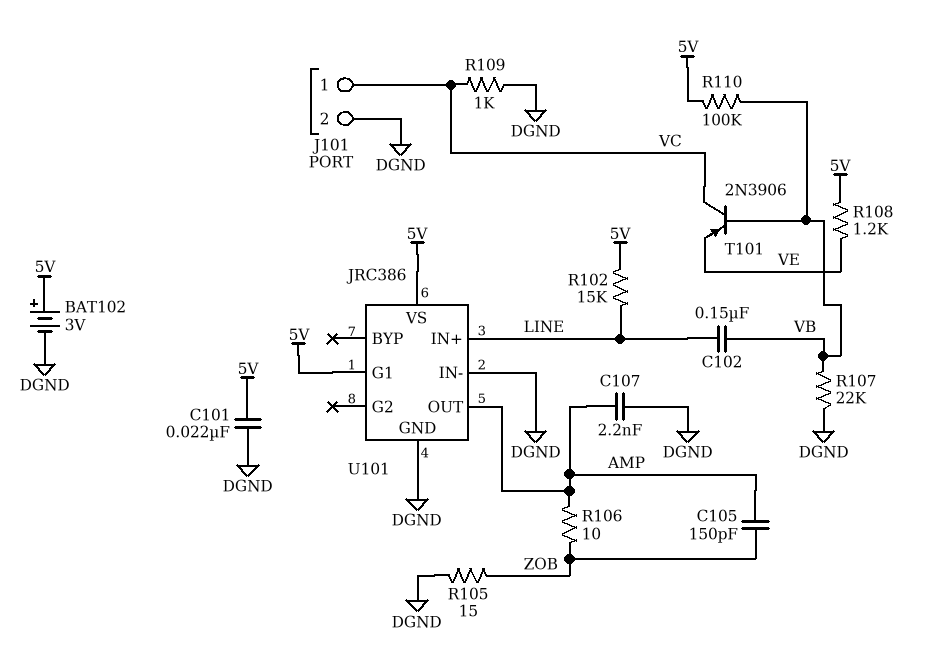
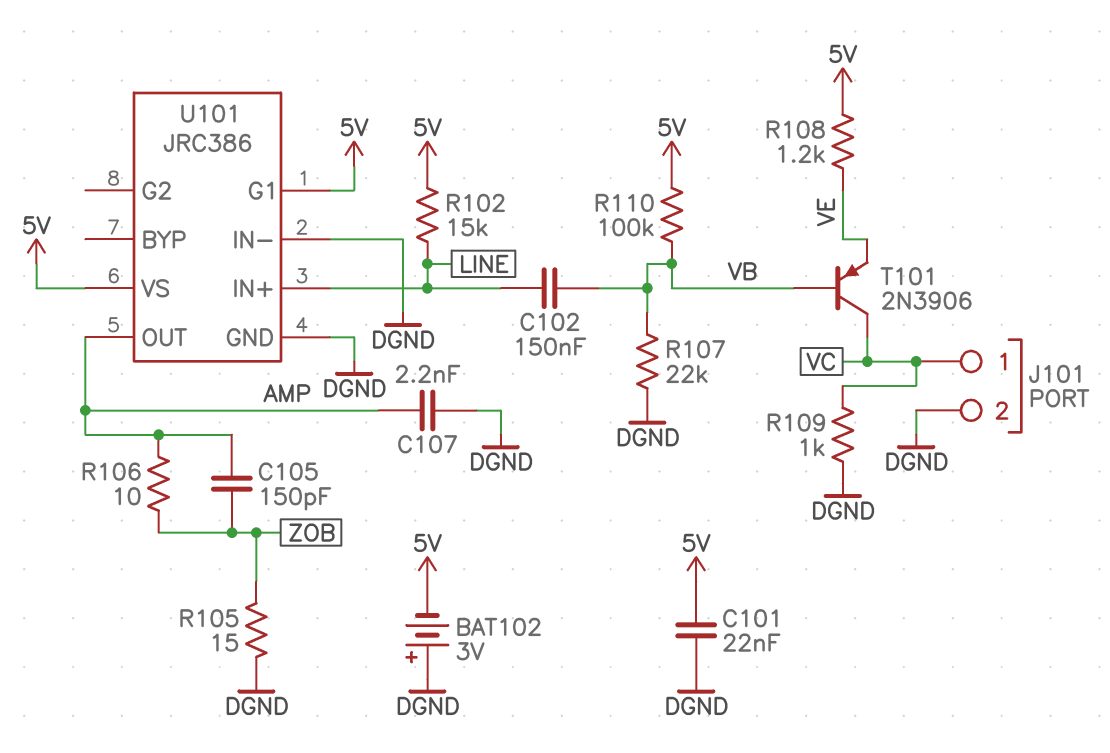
BAT102: 3V (plus 5V, minus DGND) -> 3V (plus DGND, minus 5V)

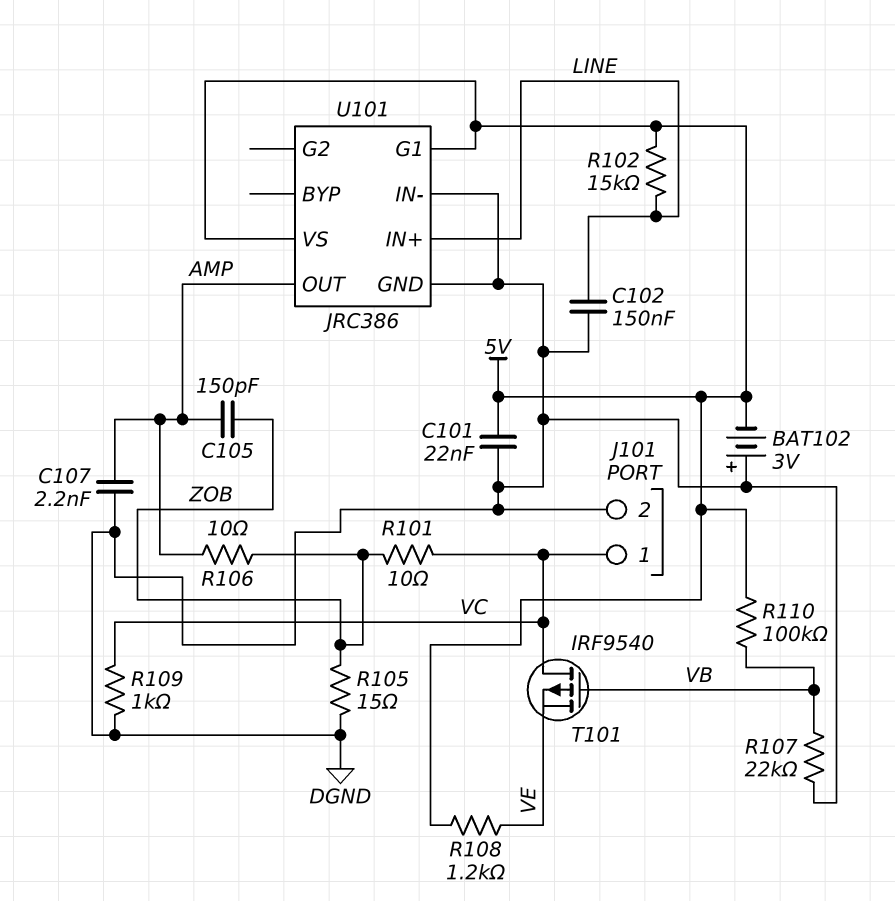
C102: 150nF (LINE, VB) -> 150nF (DGND, LINE)
R101: none -> 10 (VC, ZOB)
T101: PNP 2N3906 (B VB, C VC, E VE) -> PMOS IRF9540 (G VB, D VC, S VE)

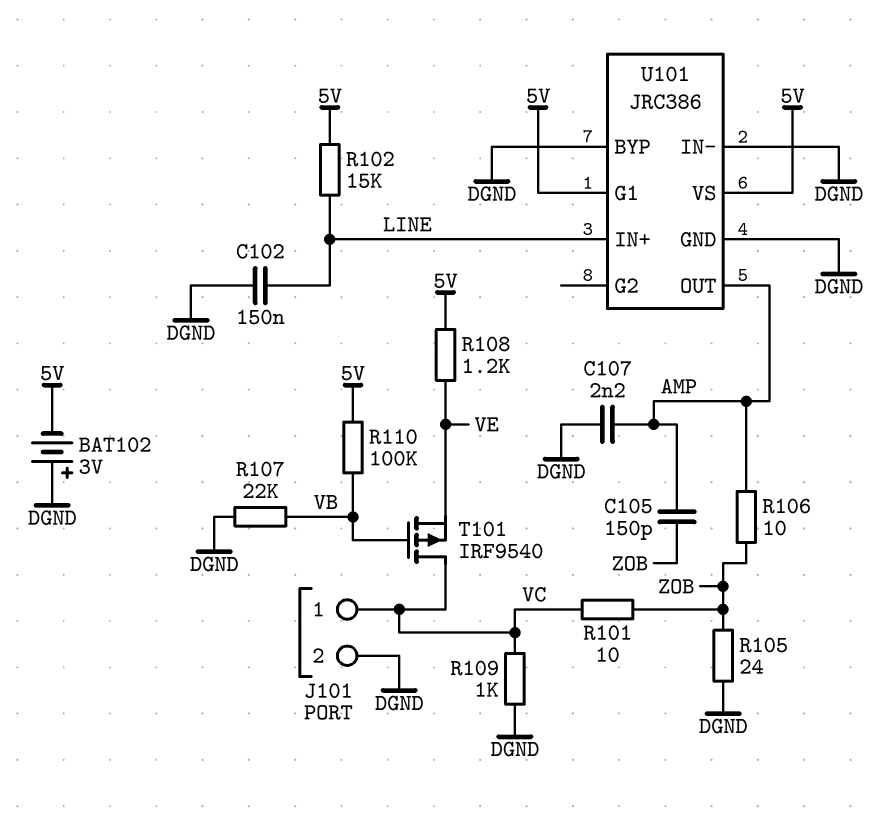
C101: 22nF (5V, DGND) -> none
R105: 15 (DGND, ZOB) -> 24 (DGND, ZOB)
U101 pin BYP: none -> DGND

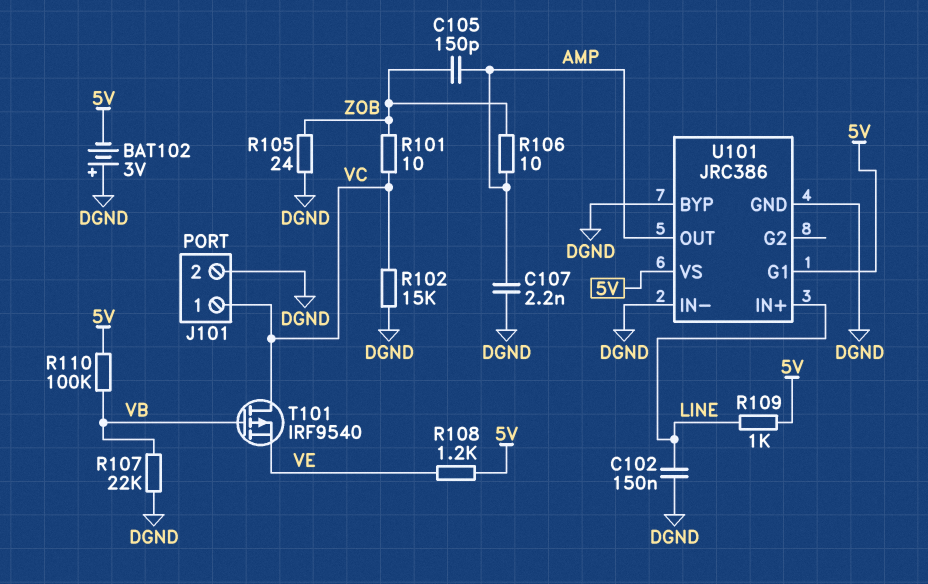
R102: 15k (5V, LINE) -> 15k (DGND, VC)
R109: 1k (DGND, VC) -> 1k (5V, LINE)

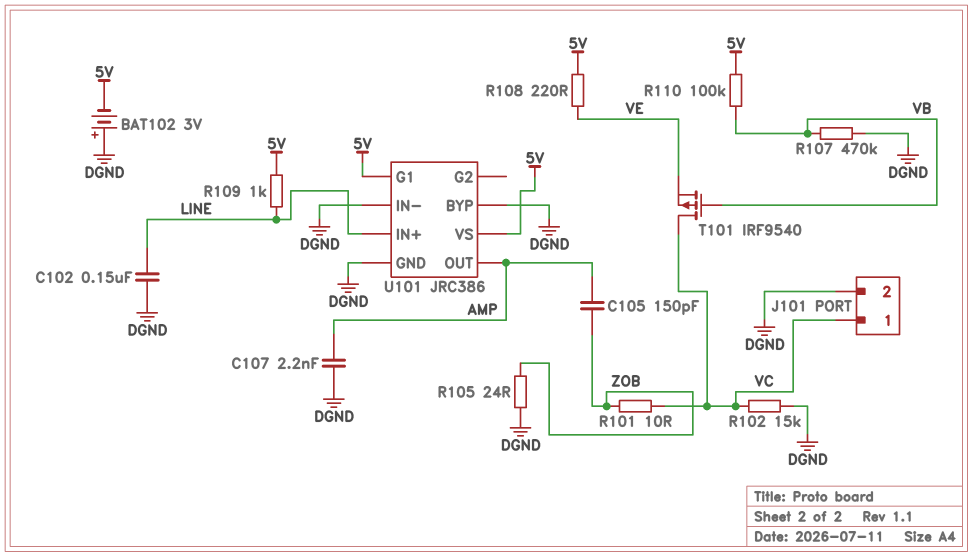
R106: 10 (AMP, ZOB) -> none
R107: 22k (DGND, VB) -> 470k (DGND, VB)
R108: 1.2k (5V, VE) -> 220 (5V, VE)

